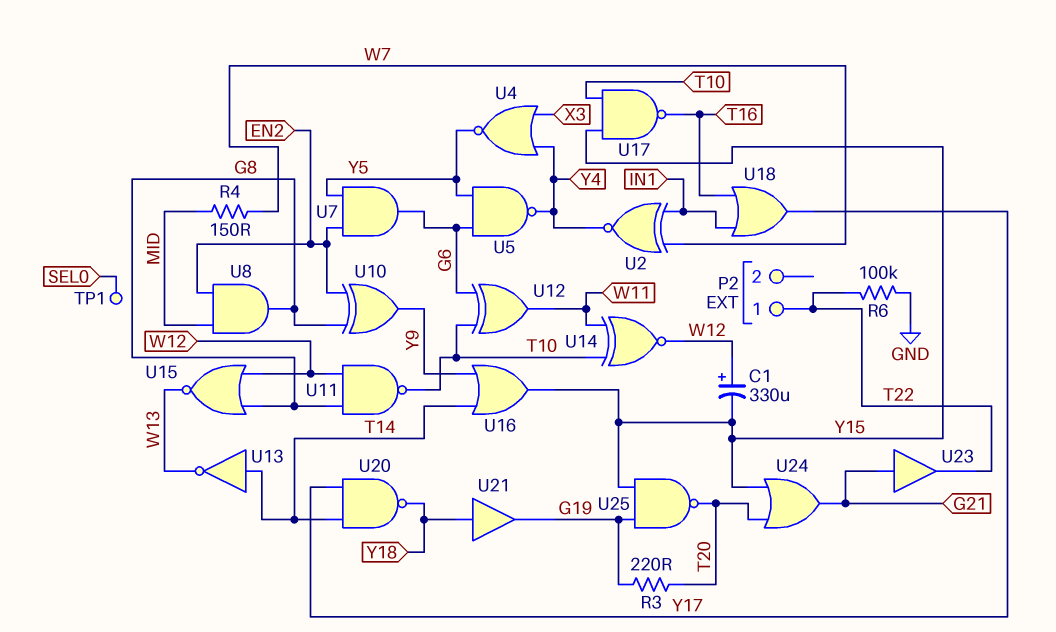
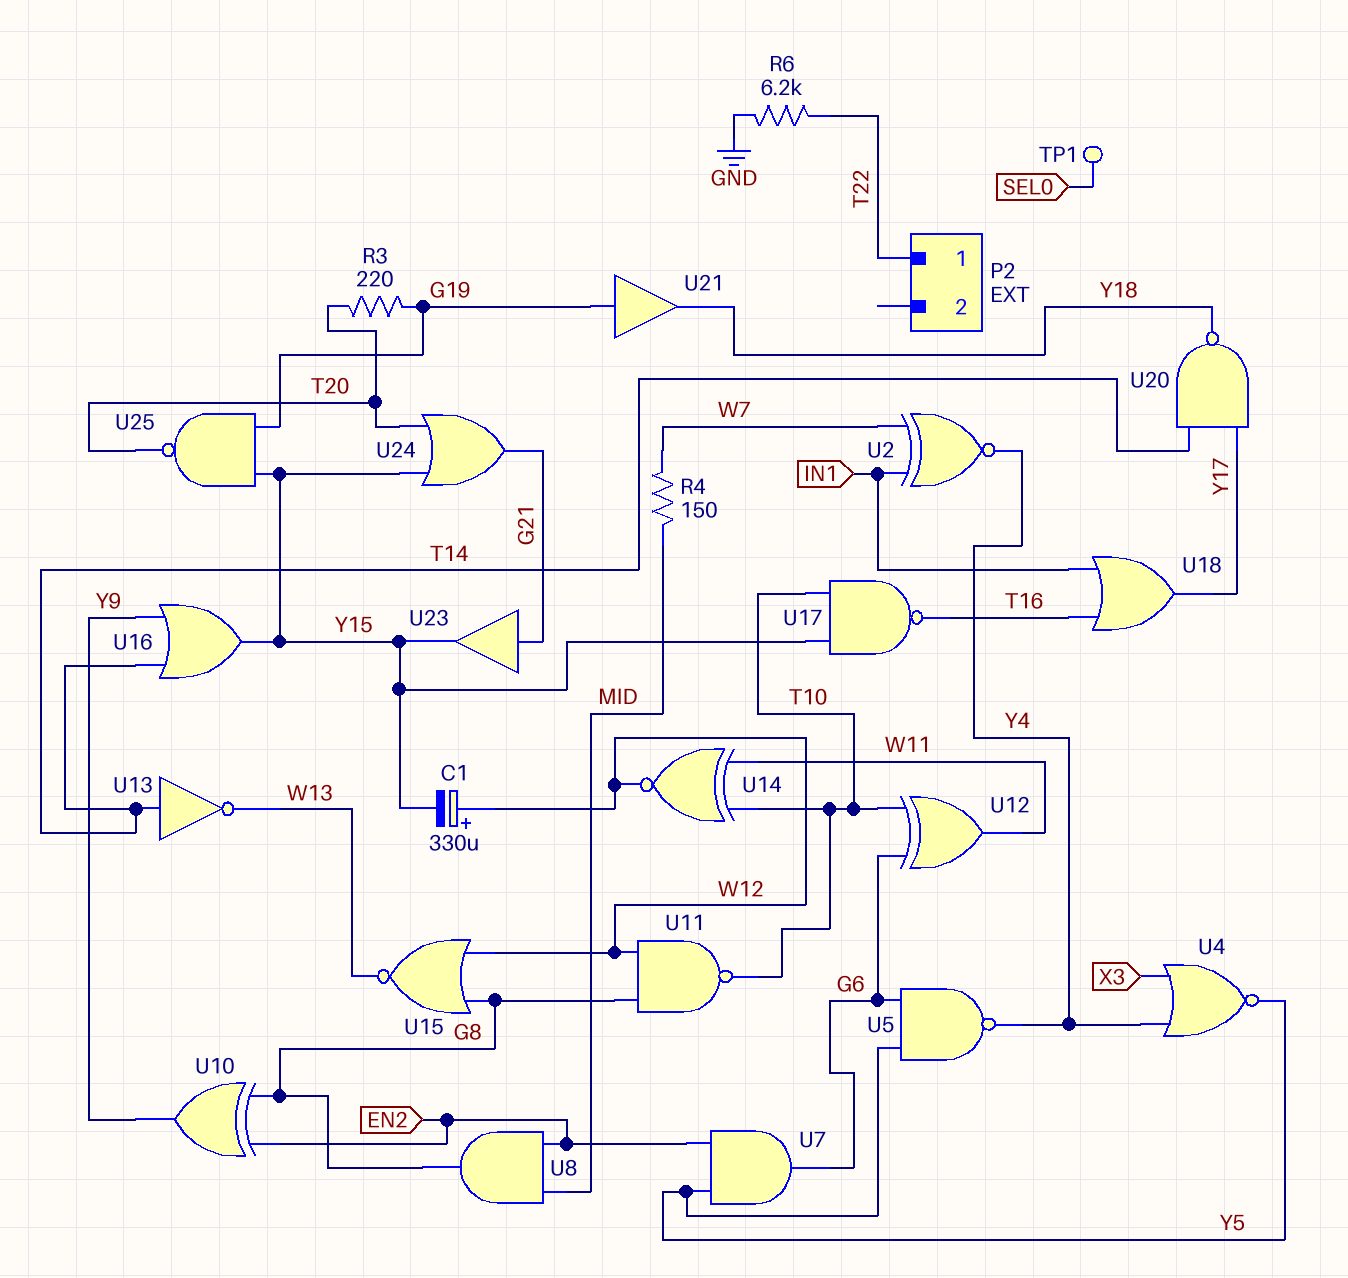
R6: 100k (GND, T22) -> 6.2k (GND, T22)
U21: buffer (in Y18, out G19) -> buffer (in G19, out Y18)
U23: buffer (in G21, out T22) -> buffer (in G21, out Y15)

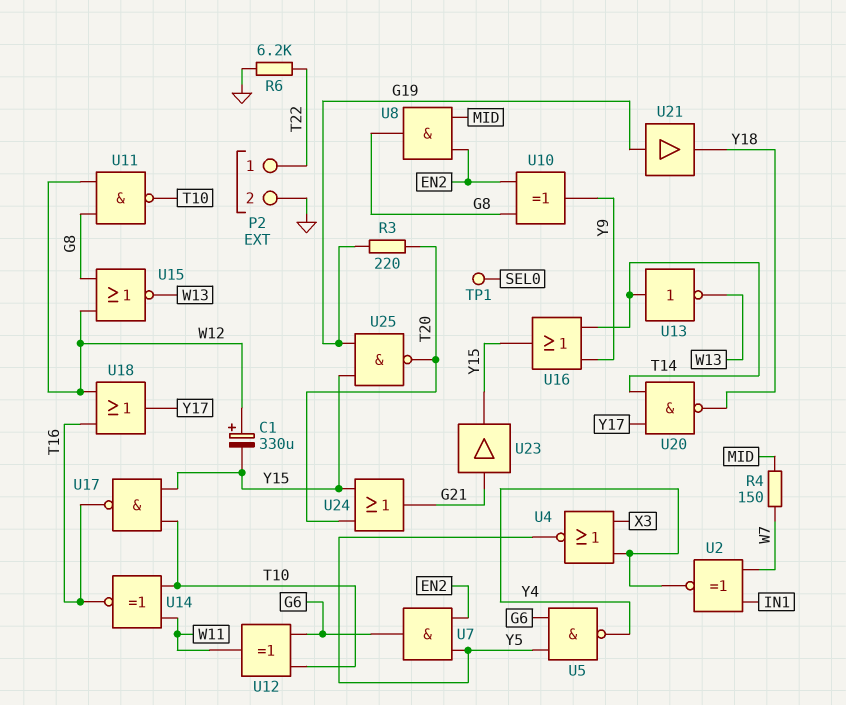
P2 pin 2: none -> GND
U14: XNOR (in T10, in W11, out W12) -> XNOR (in T10, in W11, out T16)
U18: OR (in IN1, in T16, out Y17) -> OR (in T16, in W12, out Y17)

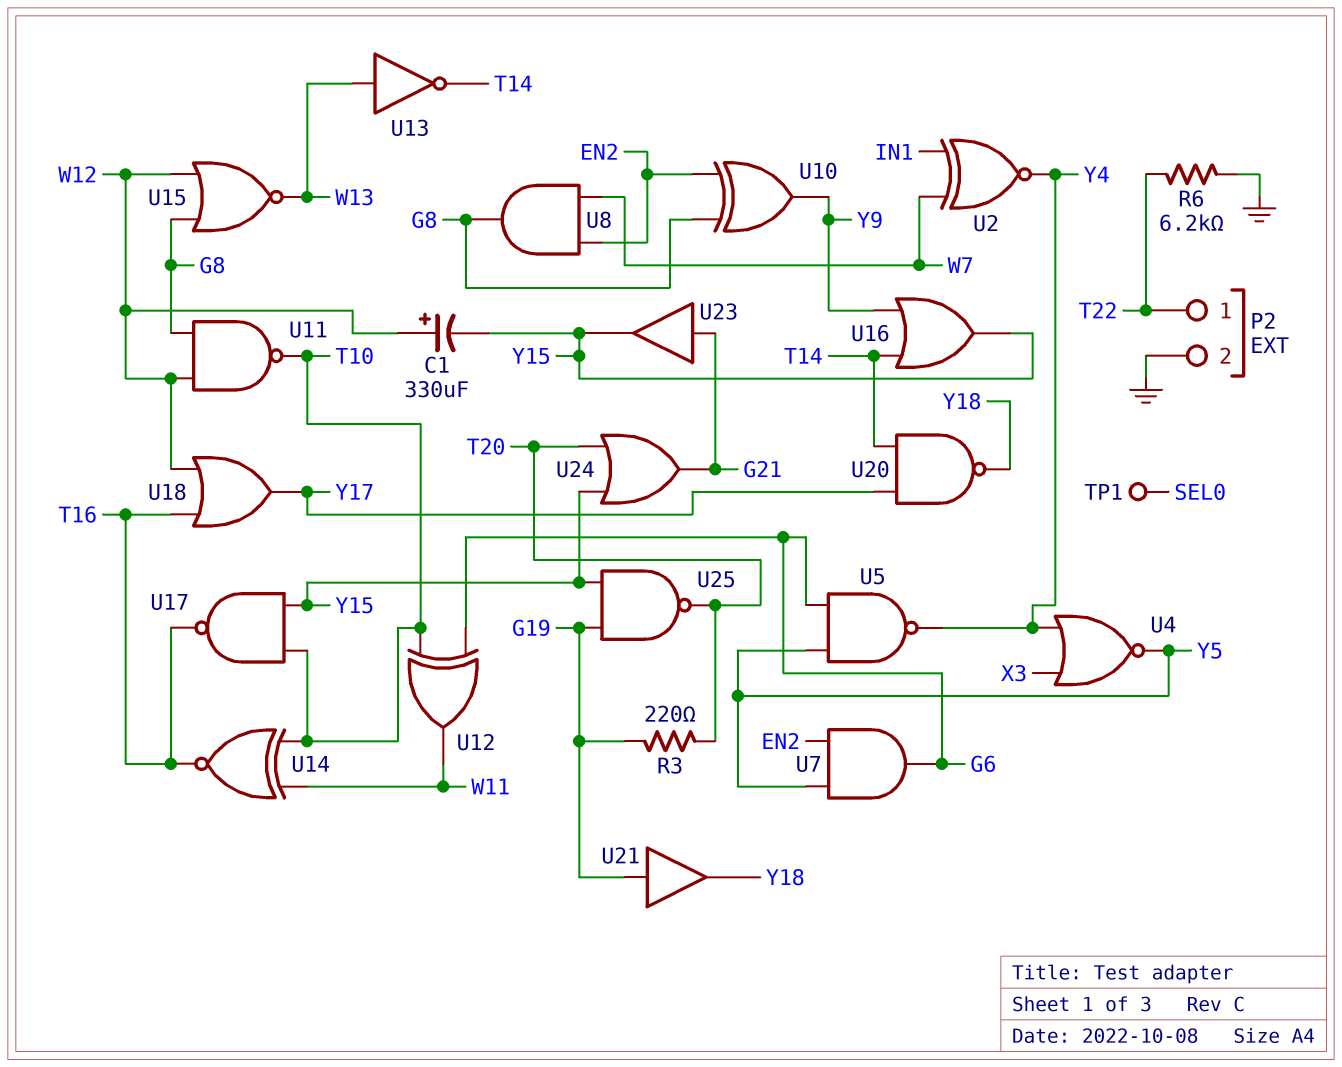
R4: 150 (MID, W7) -> none
U8: AND (in EN2, in MID, out G8) -> AND (in EN2, in W7, out G8)
U13: NOT (in T14, out W13) -> NOT (in W13, out T14)

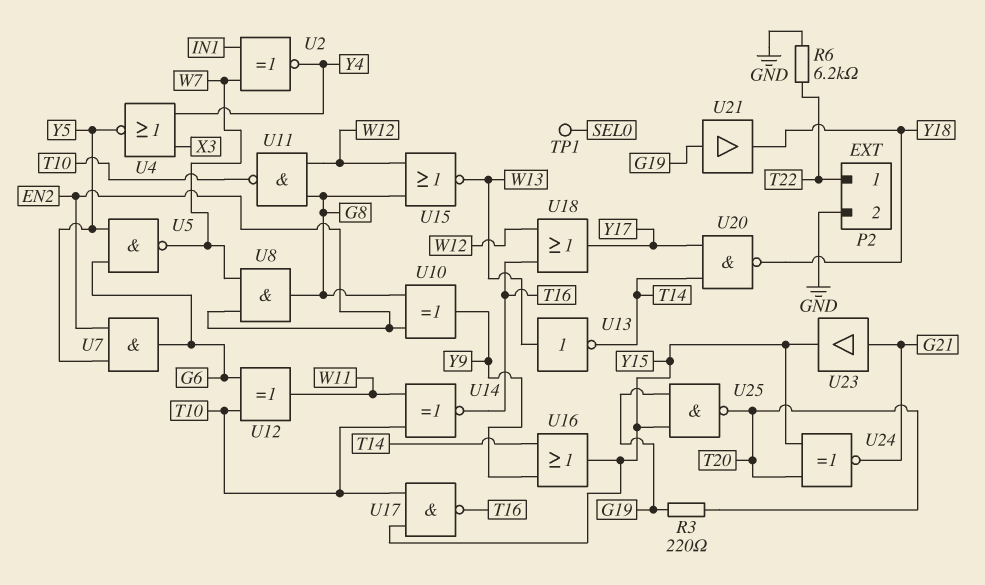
C1: 330uF (plus W12, minus Y15) -> none
U5: NAND (in G6, in Y5, out Y4) -> NAND (in G6, in Y5, out W7)
U24: OR (in T20, in Y15, out G21) -> XNOR (in T20, in Y15, out G21)

